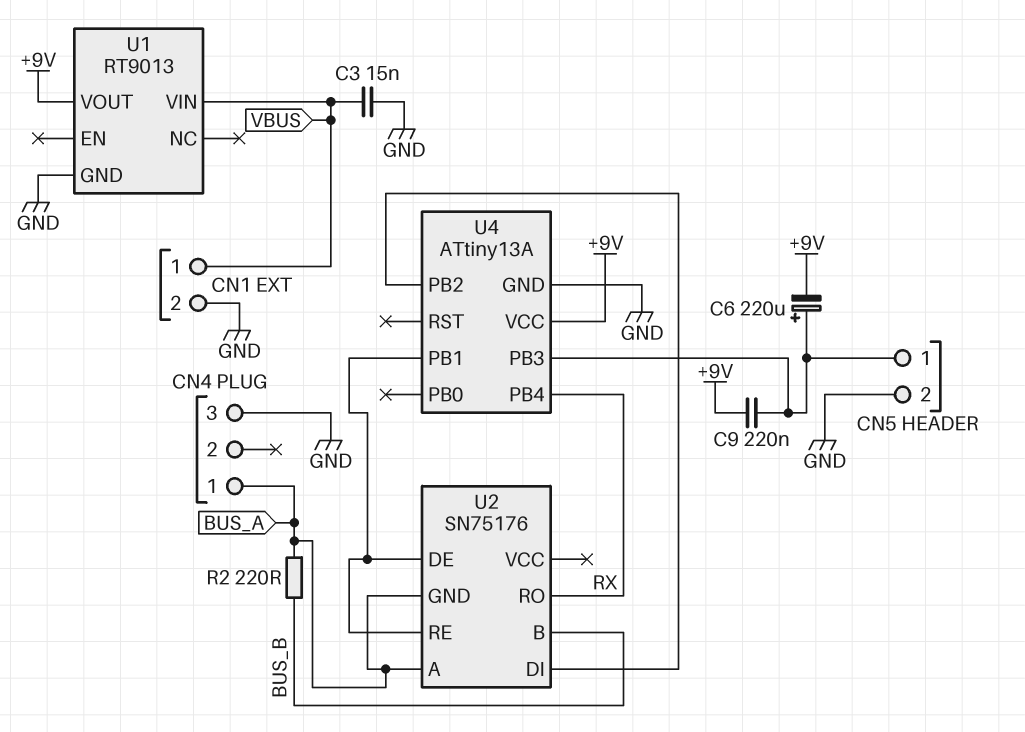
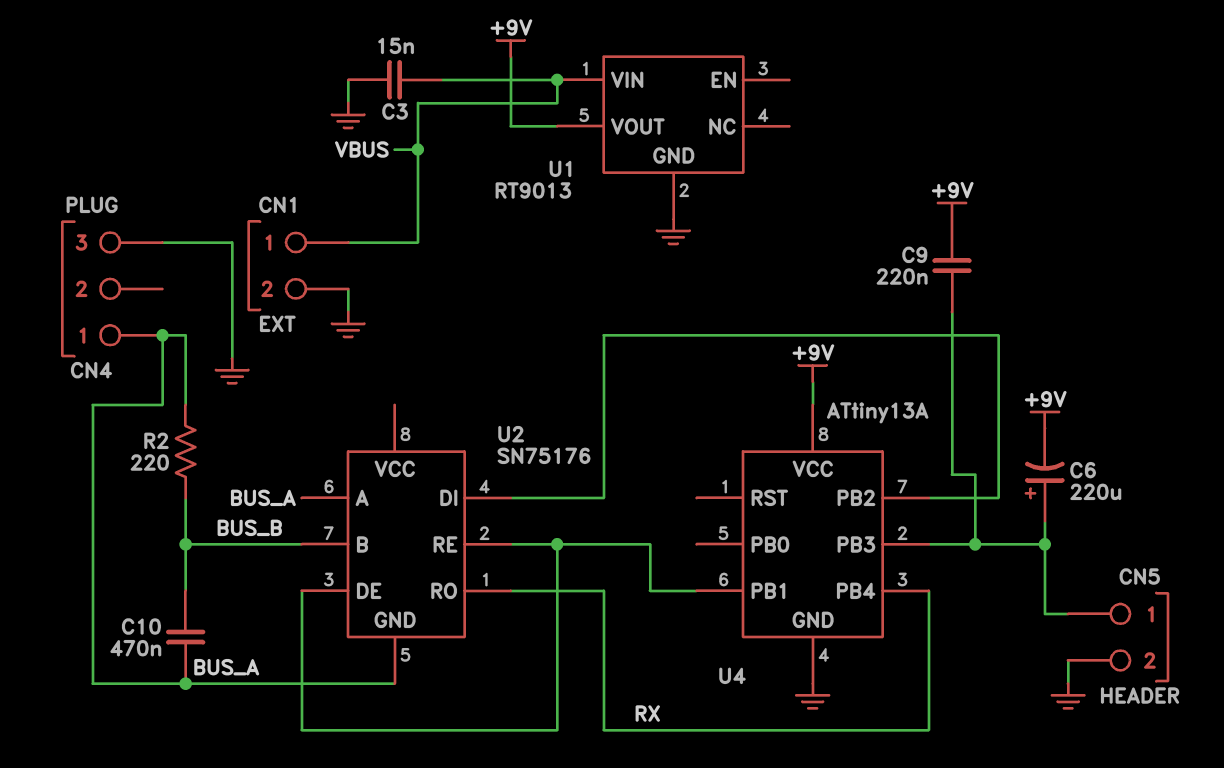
C10: none -> 470nF (BUS_A, BUS_B)

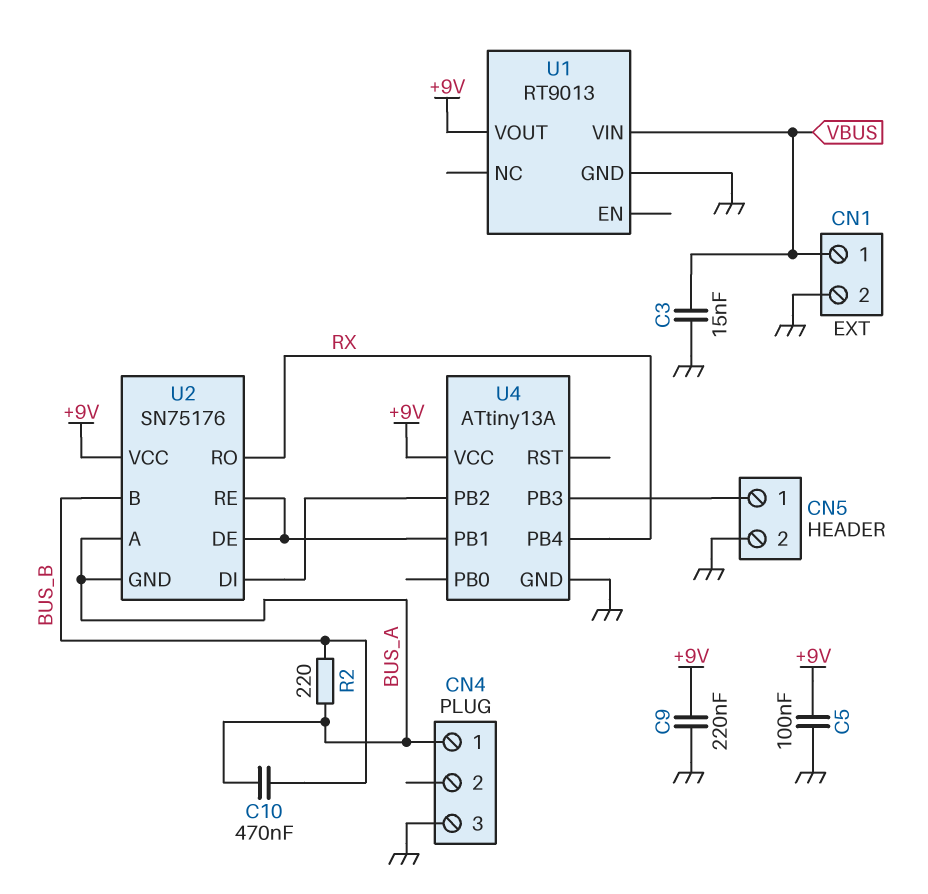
C5: none -> 100nF (+9V, GND)
C6: 220uF (plus CN5/1, minus +9V) -> none
C9: 220nF (+9V, CN5/1) -> 220nF (+9V, GND)
U2 pin VCC: none -> +9V

